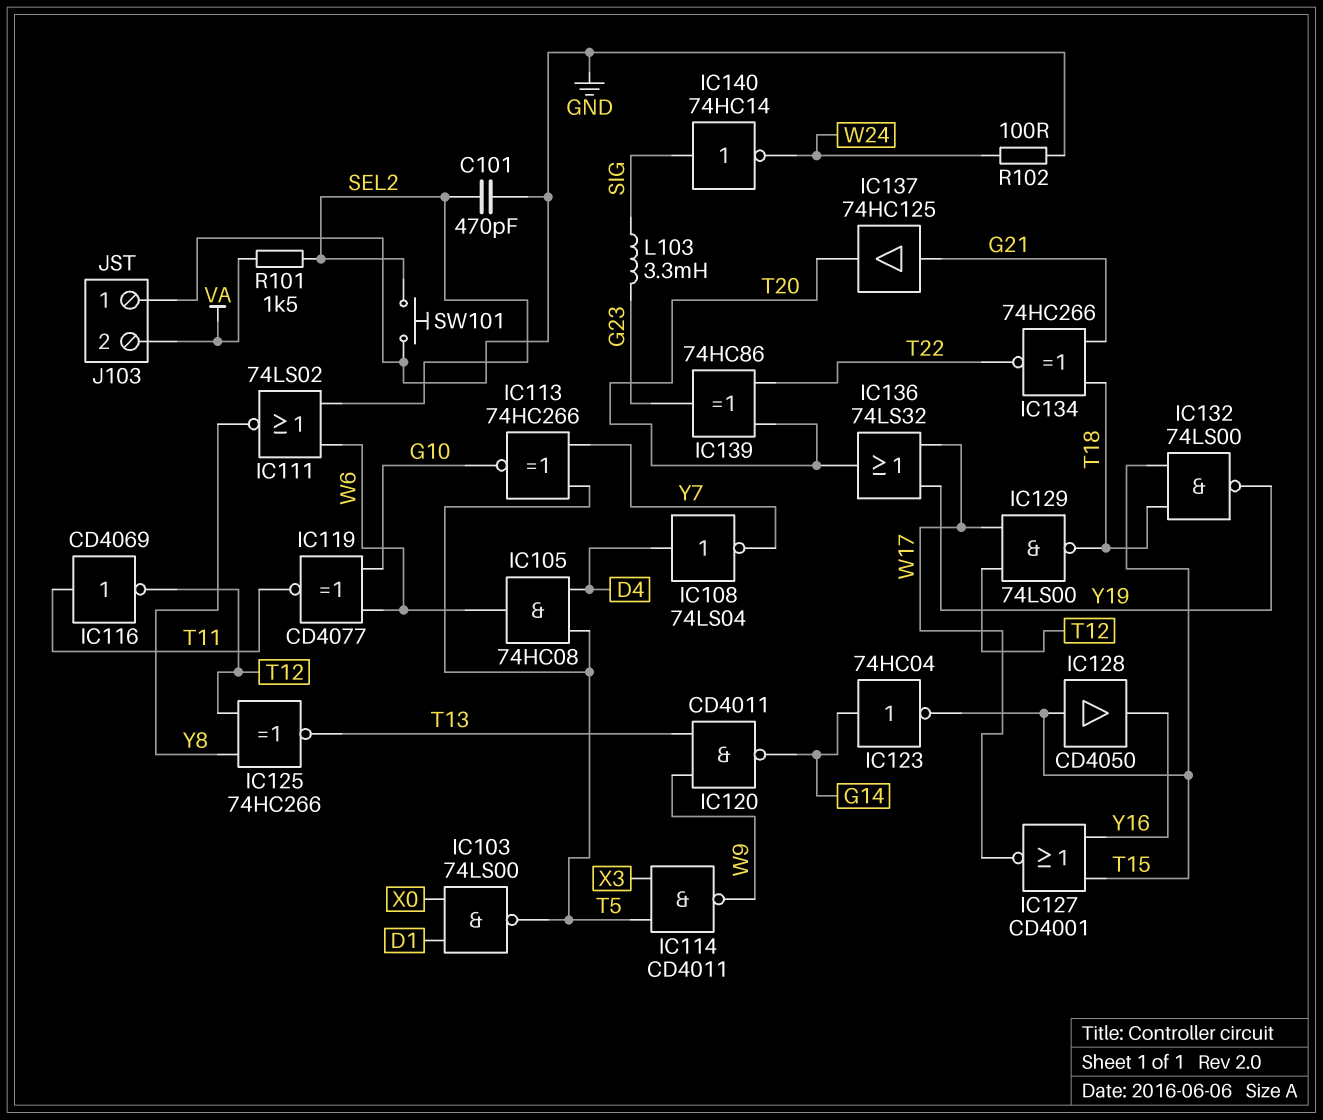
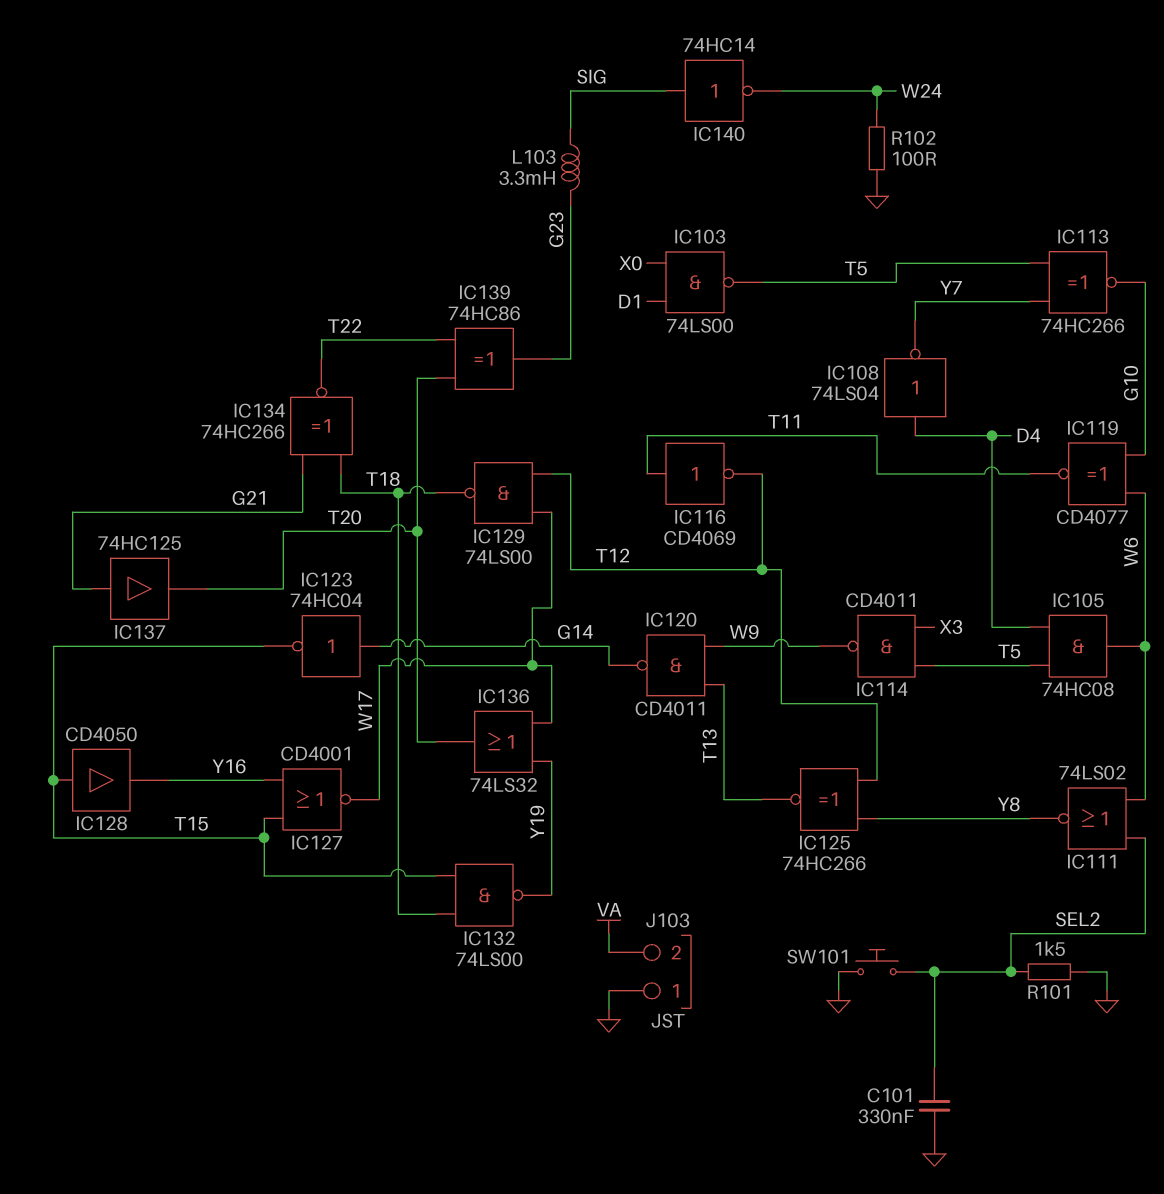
C101: 470pF (GND, SEL2) -> 330nF (GND, SEL2)
R101: 1.5k (SEL2, VA) -> 1.5k (GND, SEL2)

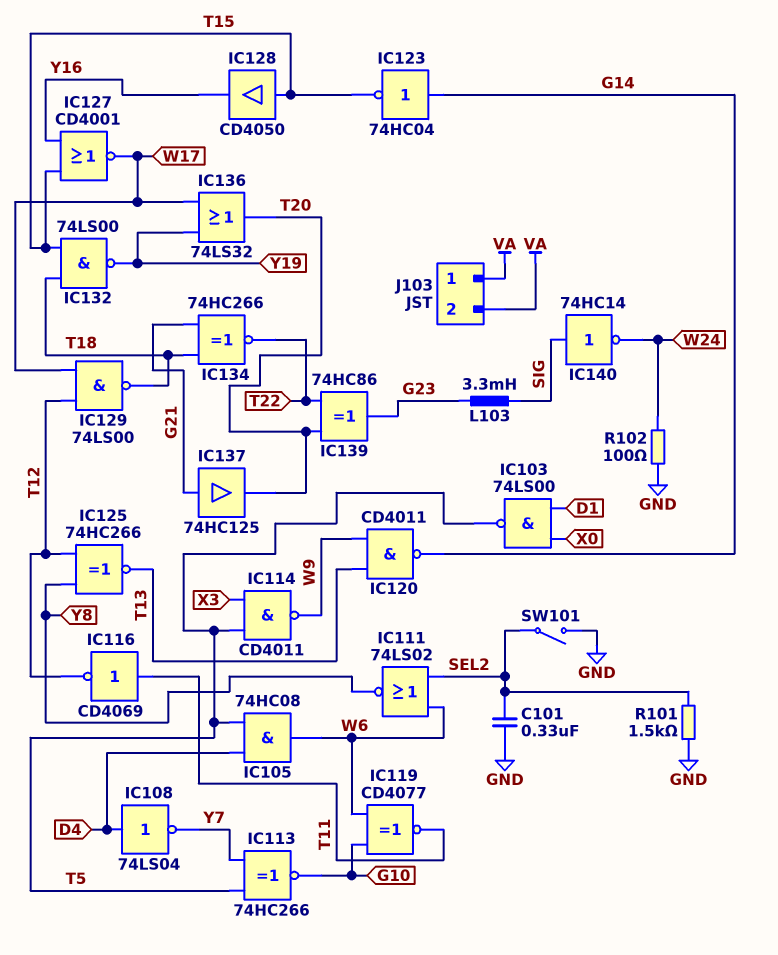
J103 pin 1: GND -> VA
SW101: button (GND, SEL2) -> switch (GND, SEL2)

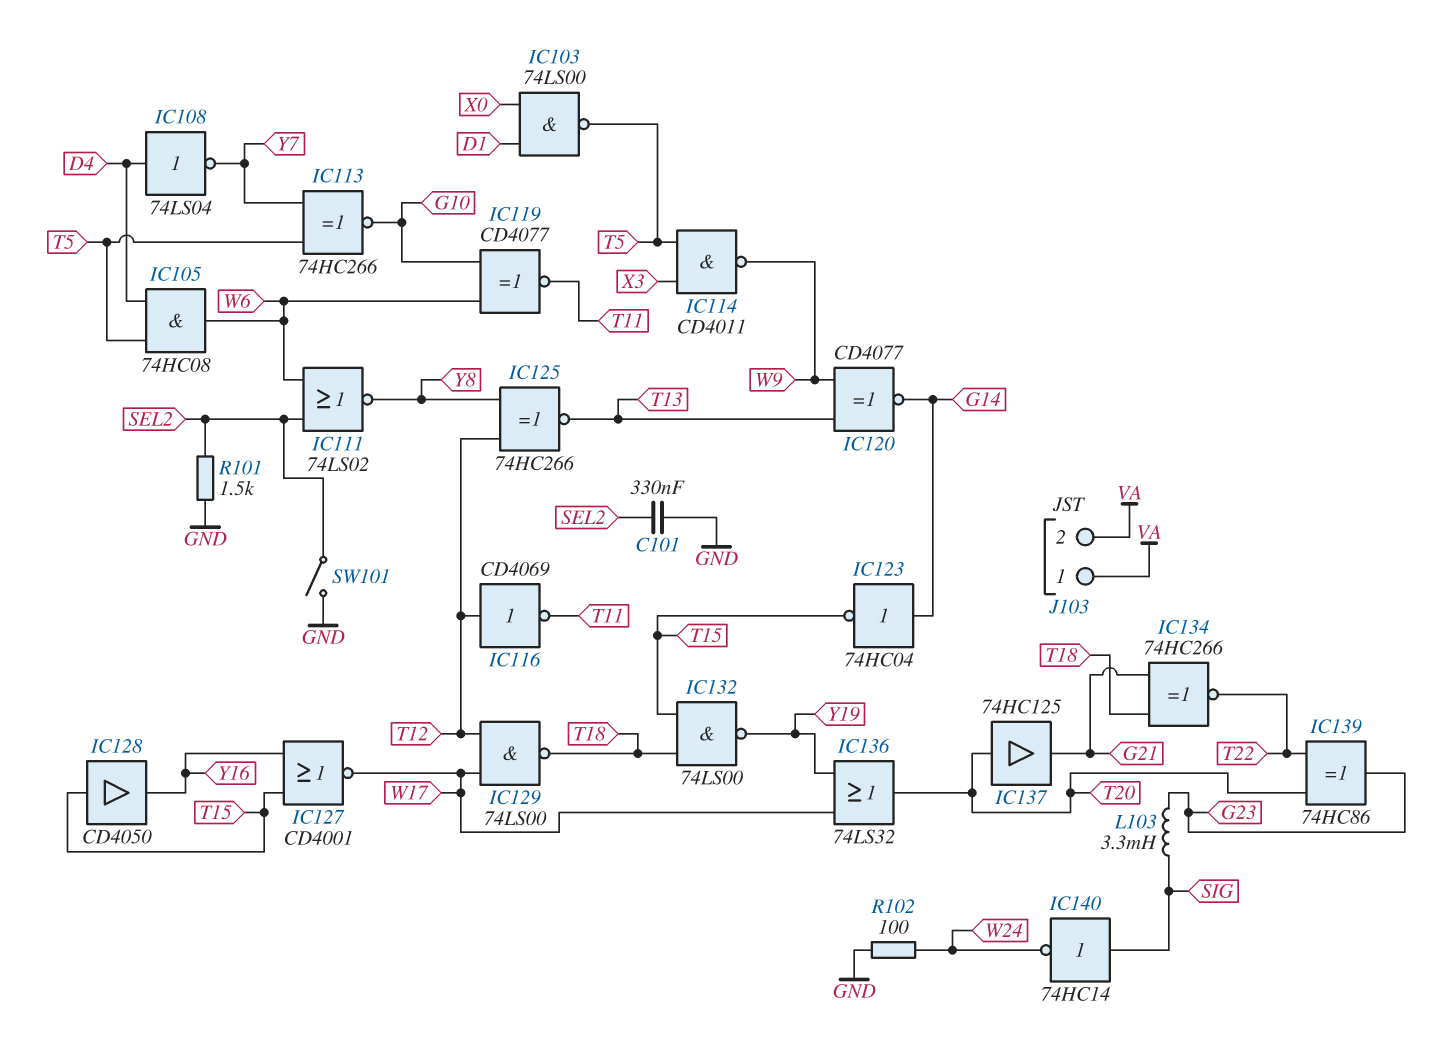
IC116: NOT CD4069 (in T11, out T12) -> NOT CD4069 (in T12, out T11)
IC120: NAND CD4011 (in T13, in W9, out G14) -> XNOR CD4077 (in T13, in W9, out G14)
IC137: buffer 74HC125 (in G21, out T20) -> buffer 74HC125 (in T20, out G21)

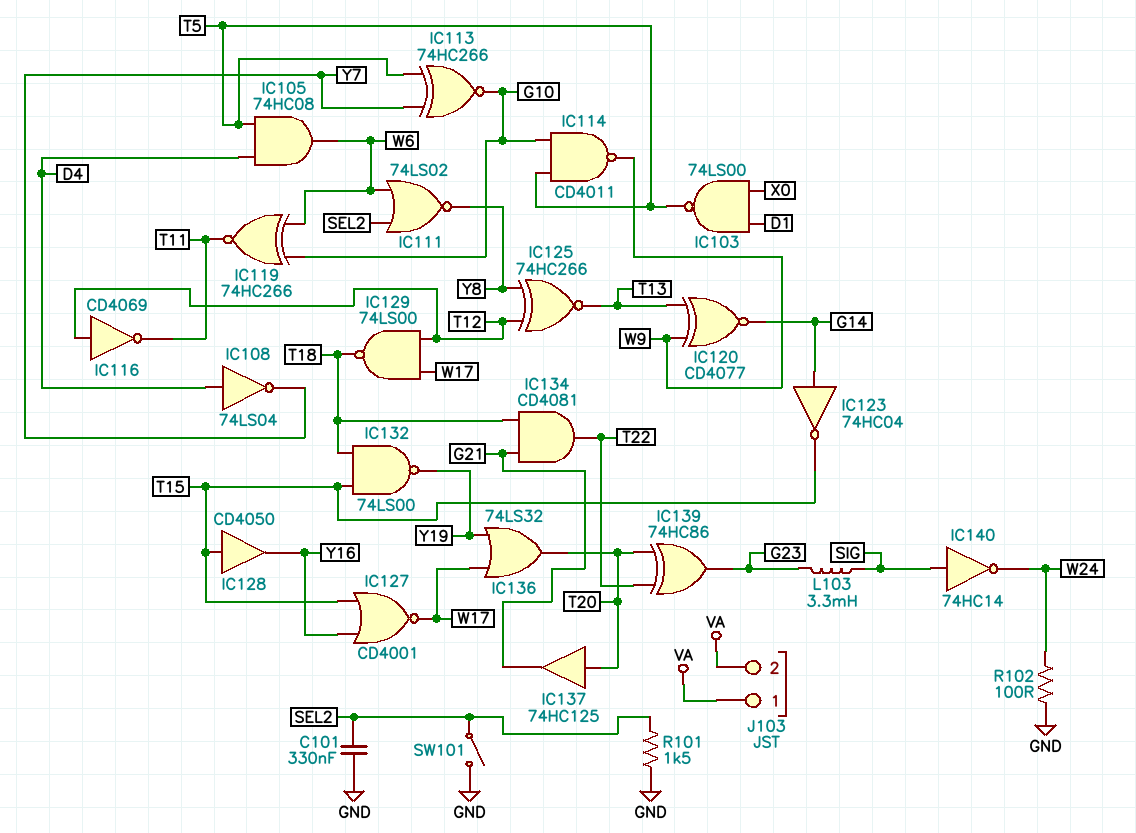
IC114: NAND CD4011 (in T5, in X3, out W9) -> NAND CD4011 (in G10, in T5, out W9)
IC119: XNOR CD4077 (in G10, in W6, out T11) -> XNOR 74HC266 (in G10, in W6, out T11)
IC134: XNOR 74HC266 (in G21, in T18, out T22) -> AND CD4081 (in G21, in T18, out T22)

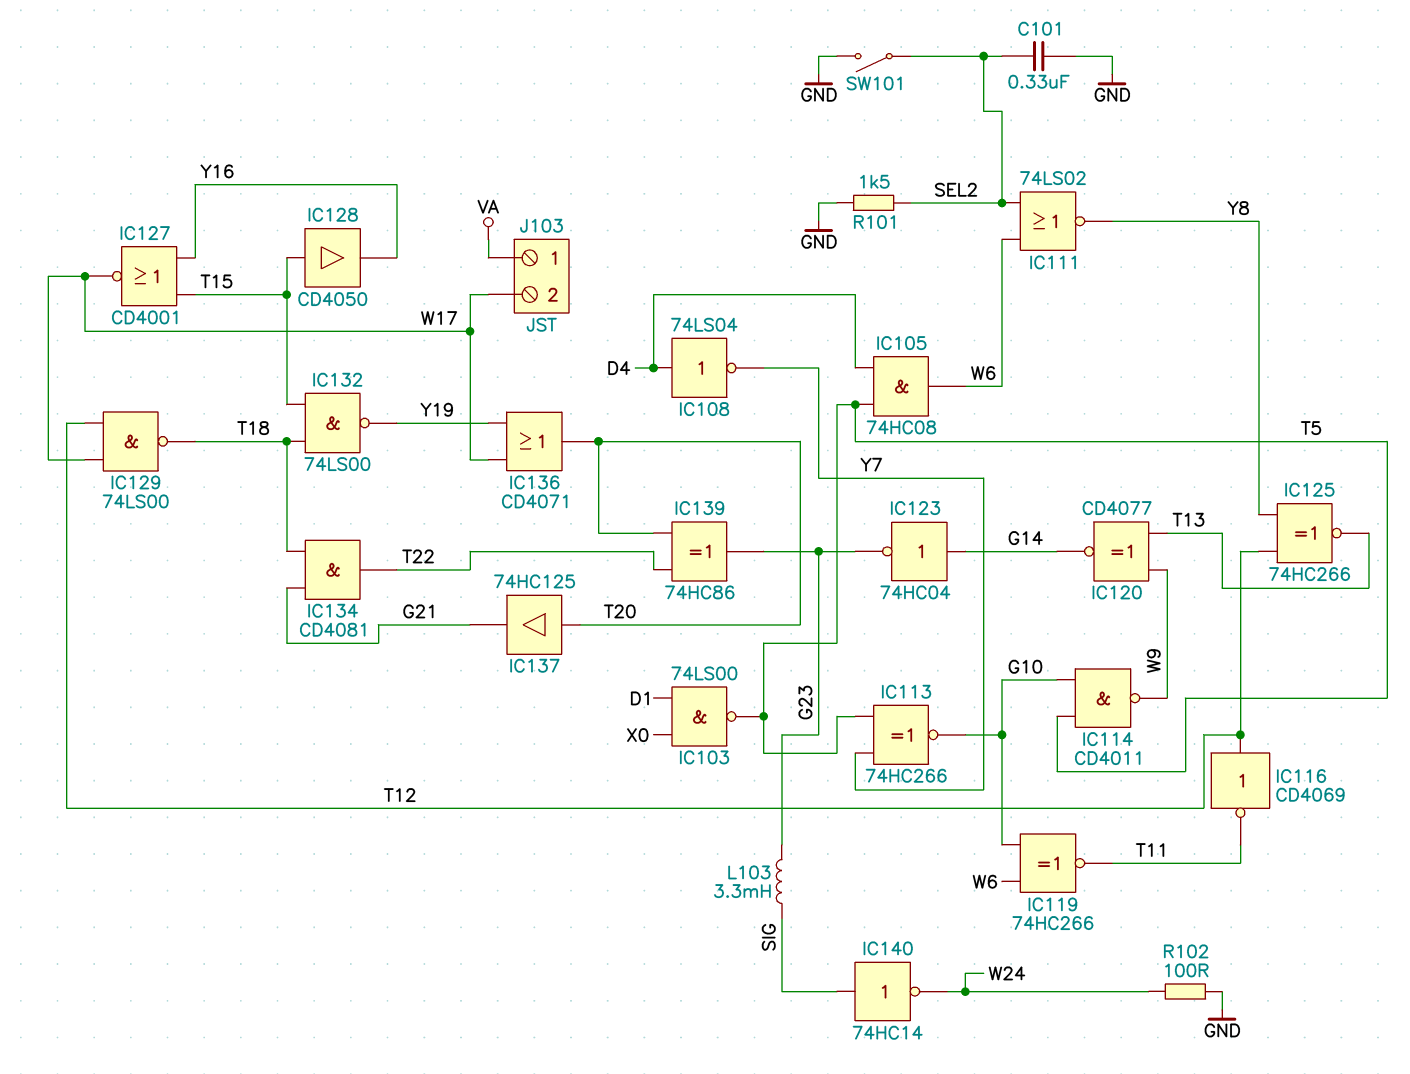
IC123: NOT 74HC04 (in G14, out T15) -> NOT 74HC04 (in G14, out G23)
IC136: OR 74LS32 (in W17, in Y19, out T20) -> OR CD4071 (in W17, in Y19, out T20)
J103 pin 2: VA -> W17

